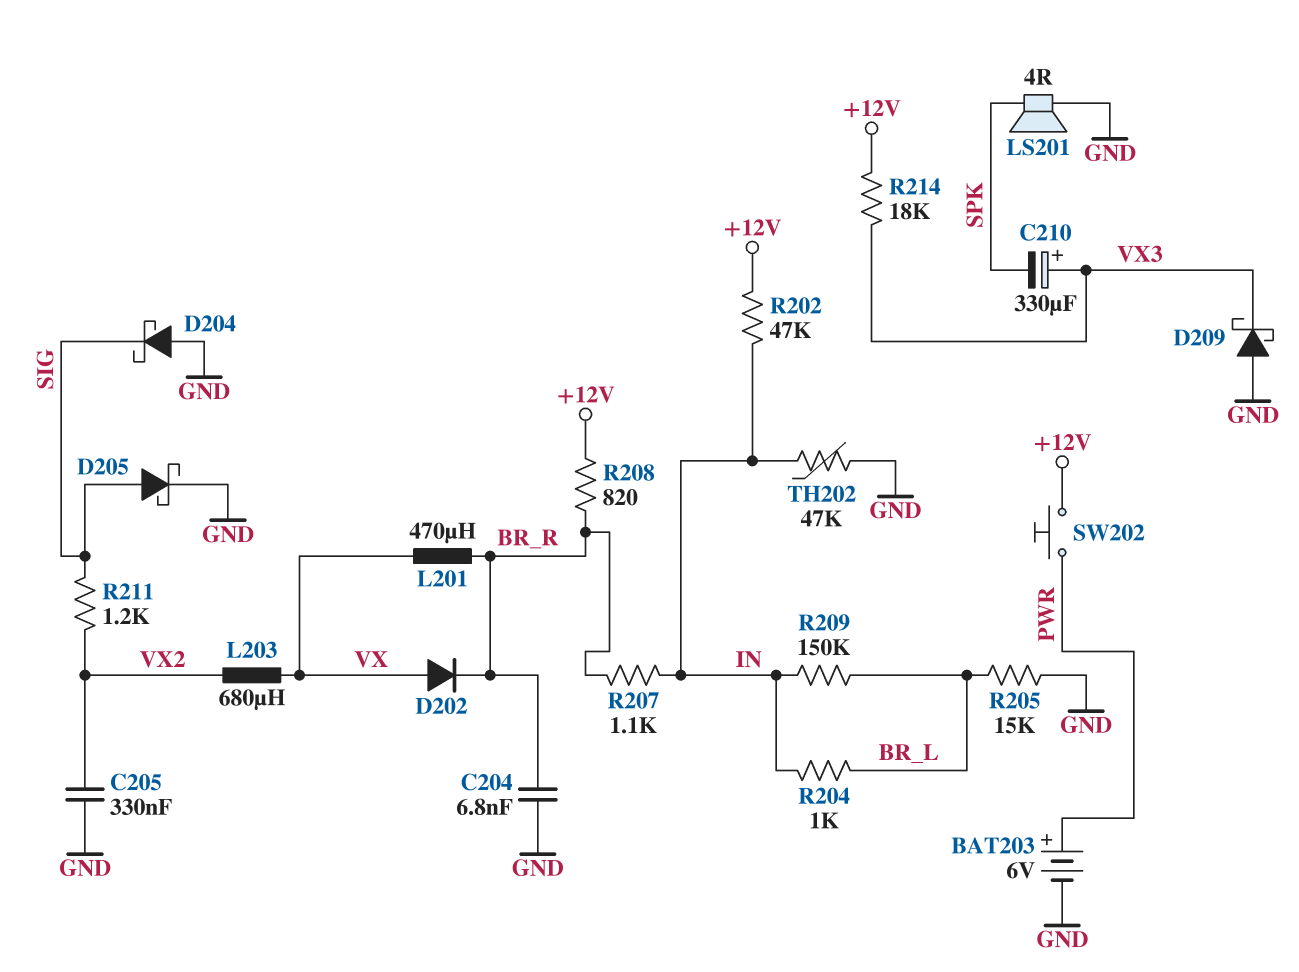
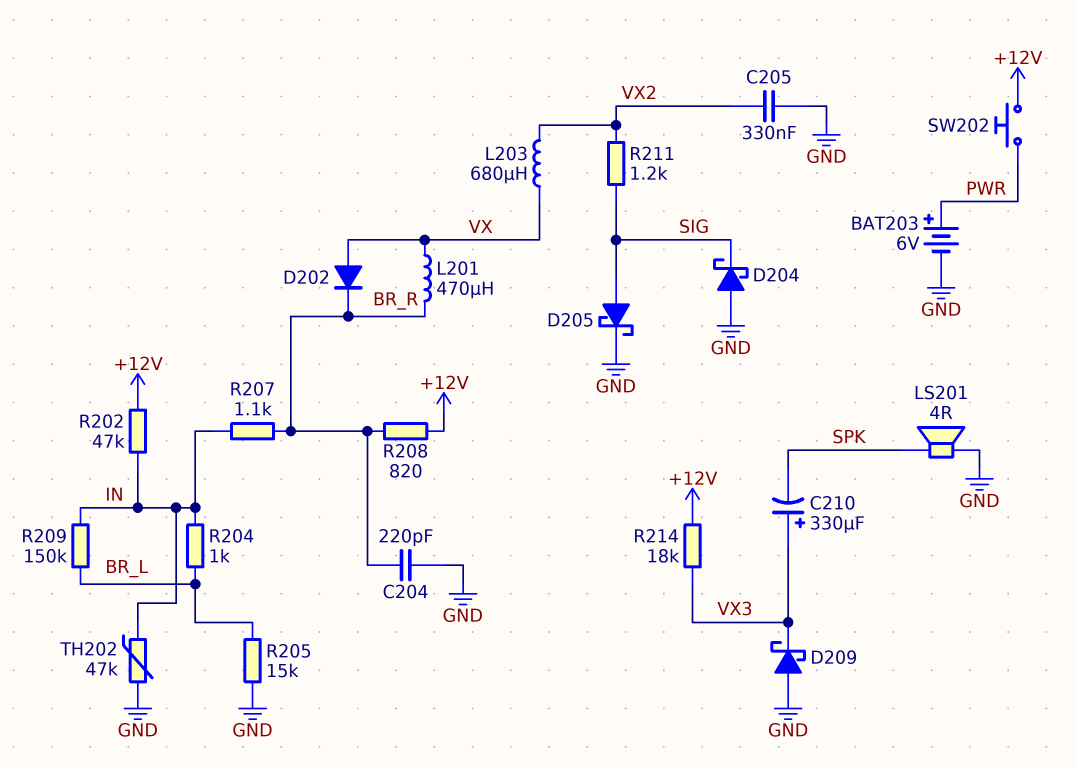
C204: 6.8nF (BR_R, GND) -> 220pF (BR_R, GND)

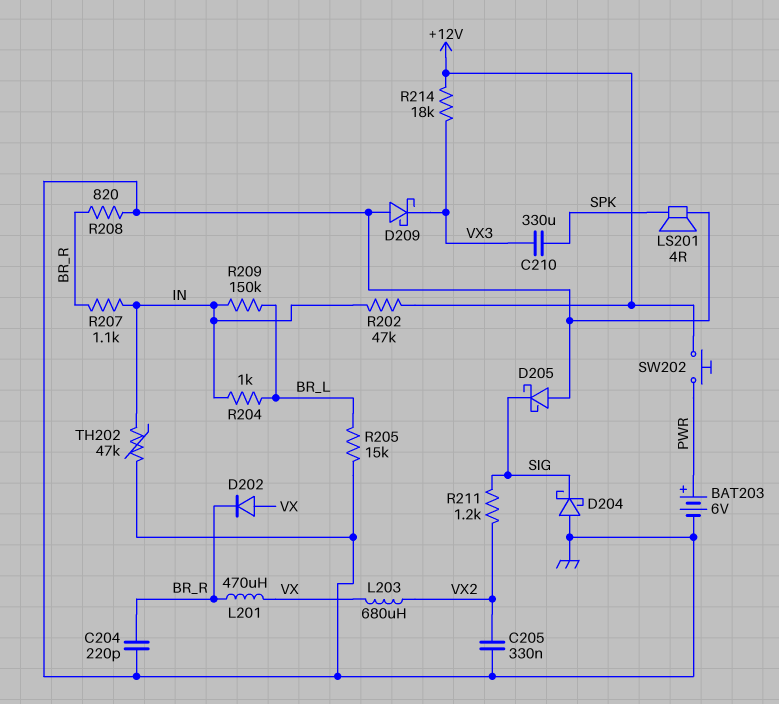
C210: 330uF (plus VX3, minus SPK) -> 330uF (SPK, VX3)
D205: schottky (A SIG, K GND) -> schottky (A GND, K SIG)
R208: 820 (+12V, BR_R) -> 820 (BR_R, GND)

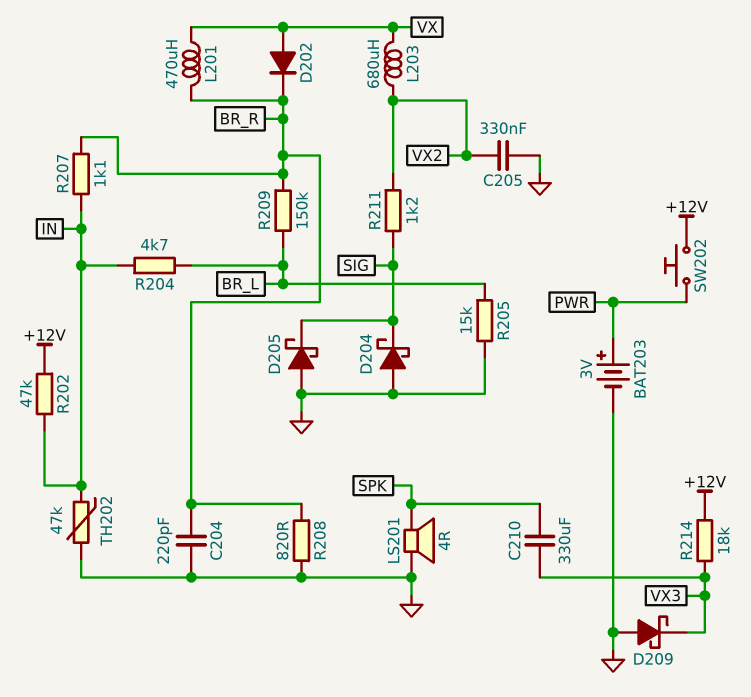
BAT203: 6V (plus PWR, minus GND) -> 3V (plus PWR, minus GND)
R204: 1k (BR_L, IN) -> 4.7k (BR_L, IN)
R209: 150k (BR_L, IN) -> 150k (BR_L, BR_R)

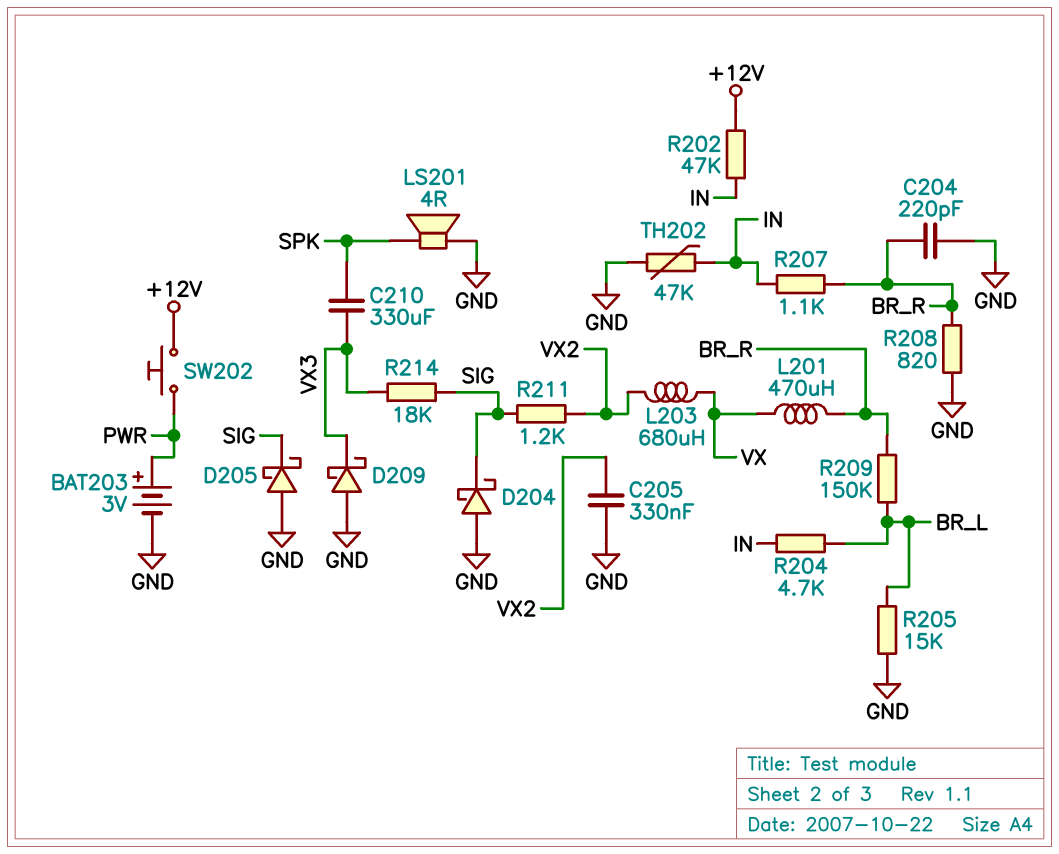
D202: diode (A VX, K BR_R) -> none
R214: 18k (+12V, VX3) -> 18k (SIG, VX3)

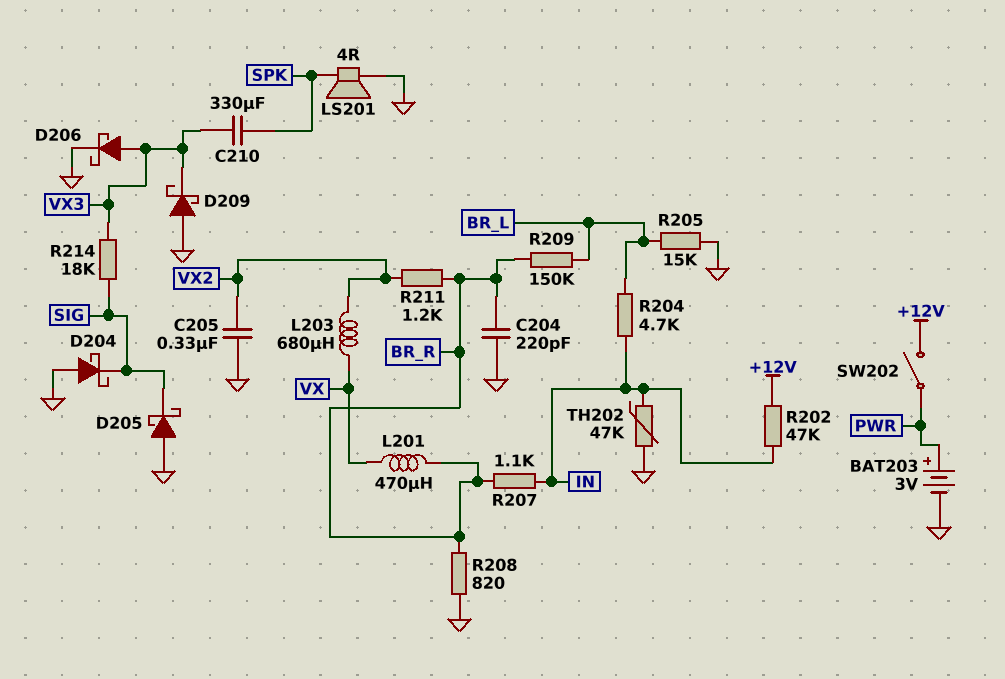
D206: none -> schottky (A VX3, K GND)
R211: 1.2k (SIG, VX2) -> 1.2k (BR_R, VX2)
SW202: button (+12V, PWR) -> switch (+12V, PWR)

